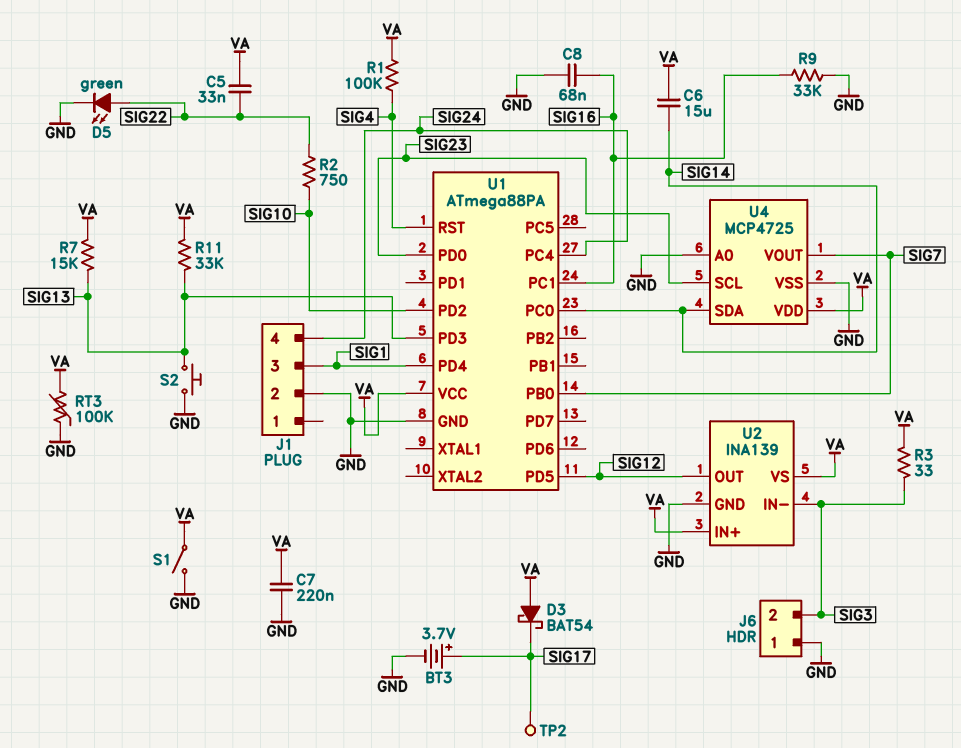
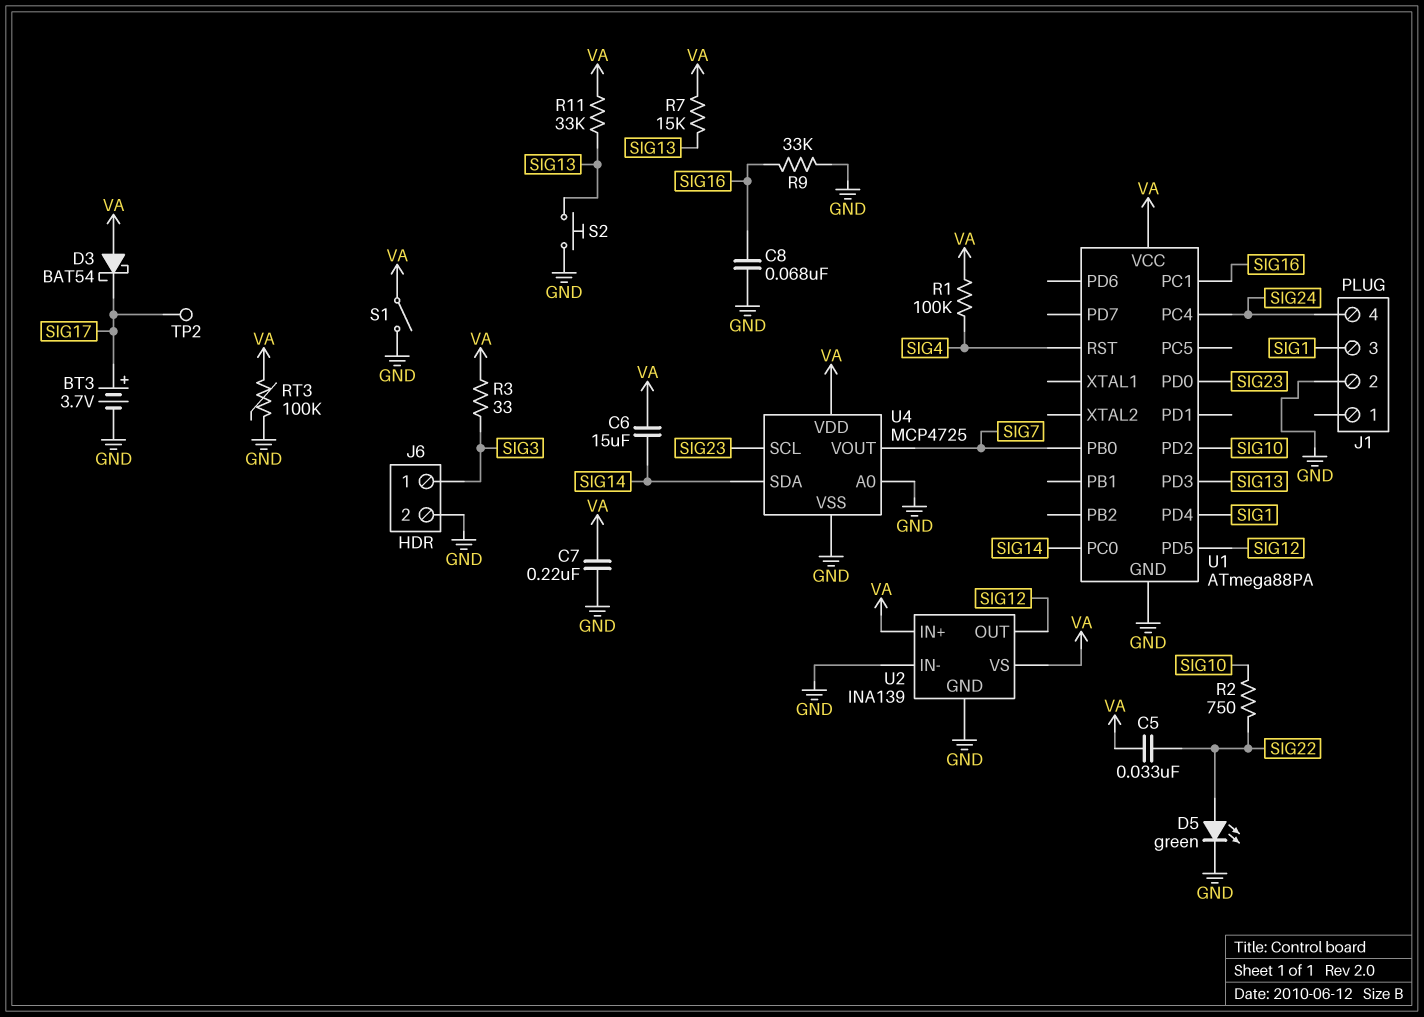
J6 pin 1: GND -> SIG3
J6 pin 2: SIG3 -> GND
U2 pin IN-: SIG3 -> GND

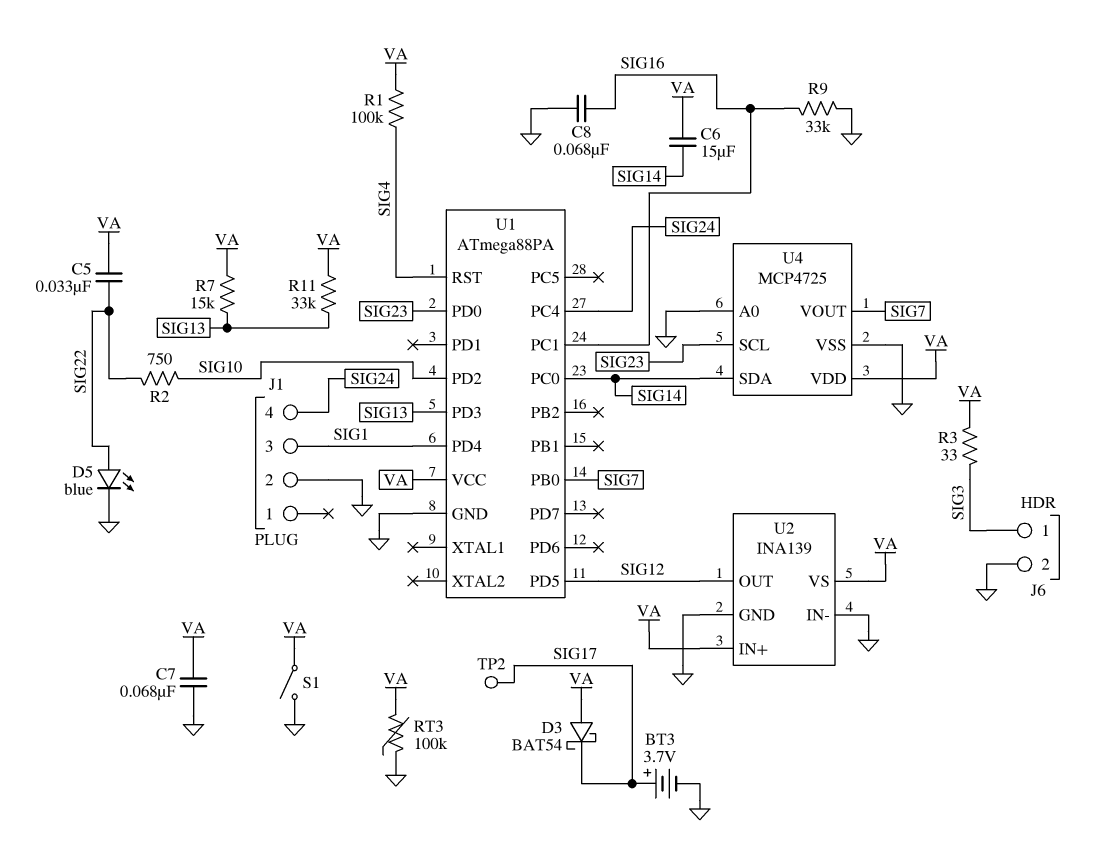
C7: 220nF (GND, VA) -> 68nF (GND, VA)
D5: LED green (A SIG22, K GND) -> LED blue (A SIG22, K GND)
S2: button (GND, SIG13) -> none

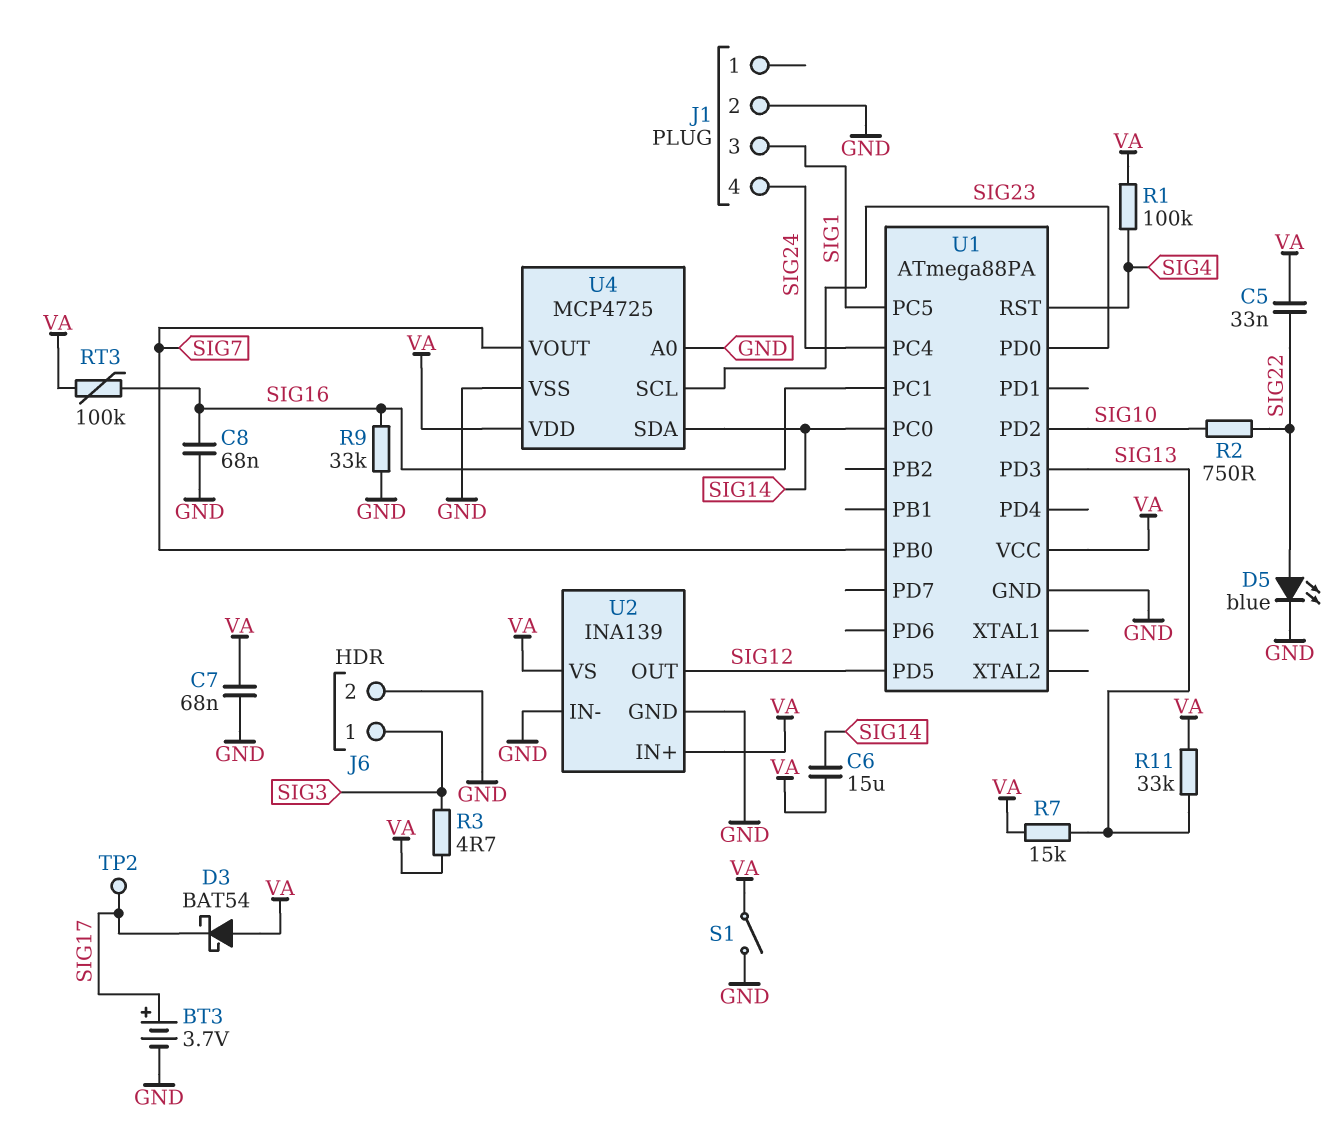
R3: 33 (SIG3, VA) -> 4.7 (SIG3, VA)
RT3: 100k (GND, VA) -> 100k (SIG16, VA)
U1 pin PC5: none -> SIG1
U1 pin PD4: SIG1 -> none

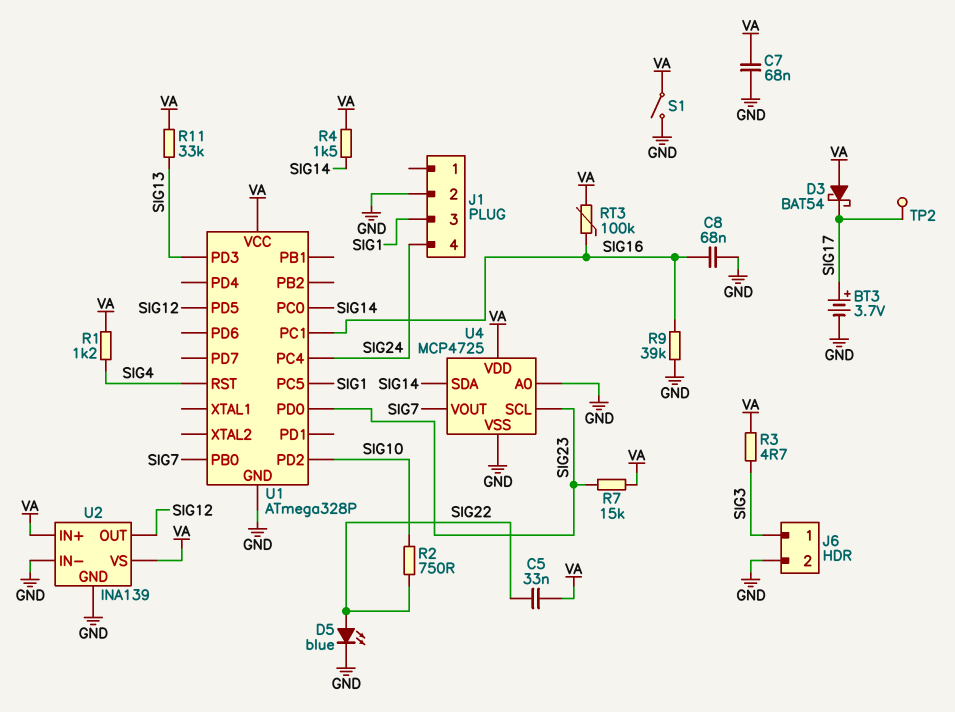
C6: 15uF (SIG14, VA) -> none
R1: 100k (SIG4, VA) -> 1.2k (SIG4, VA)
R4: none -> 1.5k (SIG14, VA)
R7: 15k (SIG13, VA) -> 15k (SIG23, VA)
R9: 33k (GND, SIG16) -> 39k (GND, SIG16)
U1: ATmega88PA -> ATmega328P

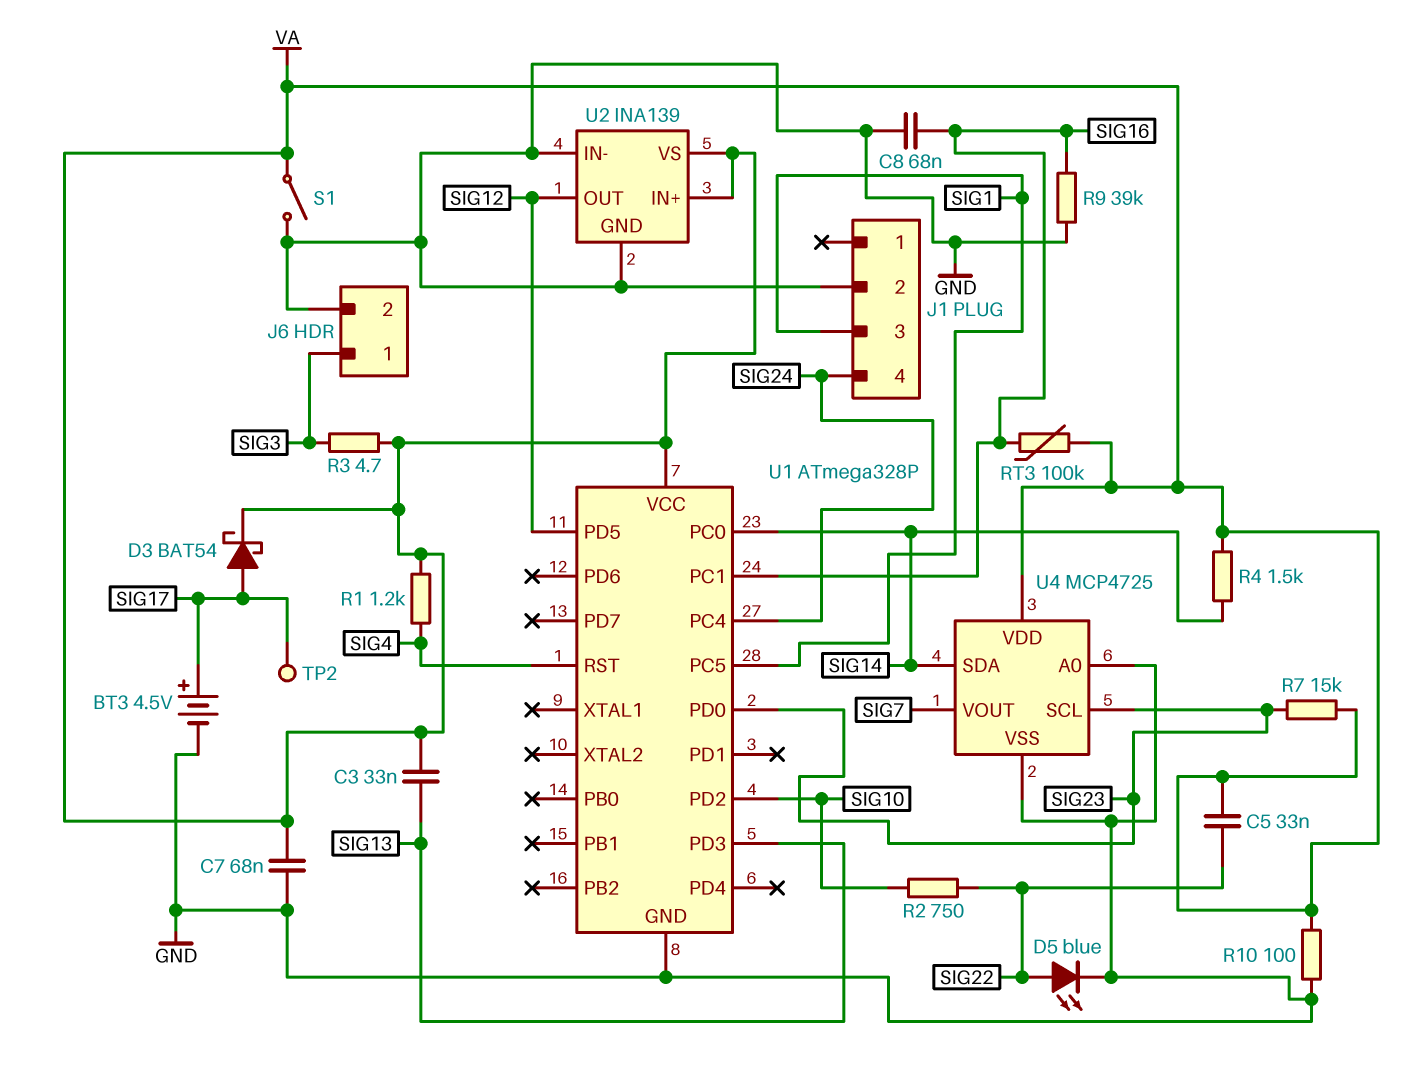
BT3: 3.7V (plus SIG17, minus GND) -> 4.5V (plus SIG17, minus GND)
C3: none -> 33nF (SIG13, VA)
D3: schottky BAT54 (A VA, K SIG17) -> schottky BAT54 (A SIG17, K VA)
R10: none -> 100 (GND, VA)
R11: 33k (SIG13, VA) -> none
U1 pin PB0: SIG7 -> none

